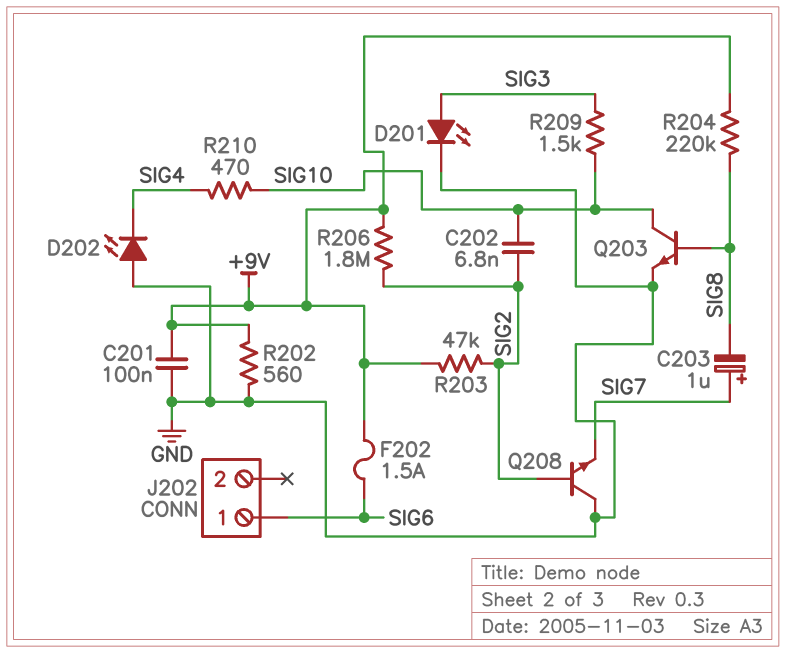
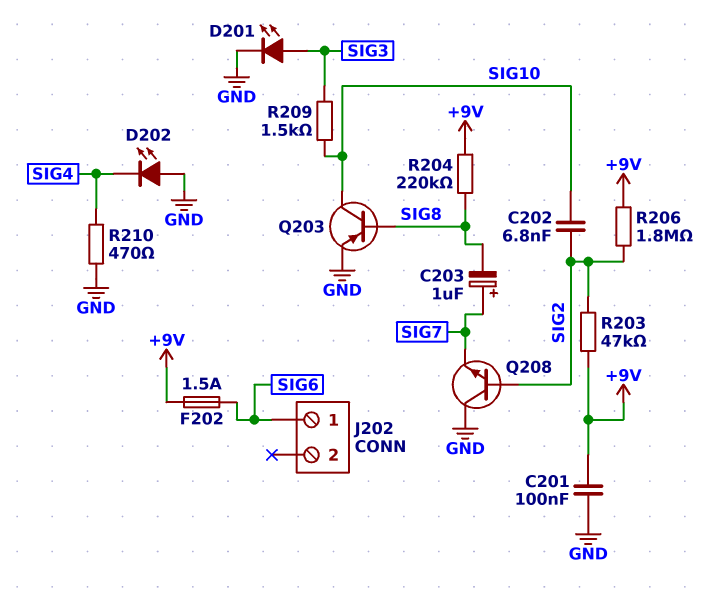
Q203: NPN (B SIG8, C SIG10, E GND) -> PNP (B SIG8, C SIG10, E GND)
R202: 560 (+9V, GND) -> none
R210: 470 (SIG4, SIG10) -> 470 (GND, SIG4)

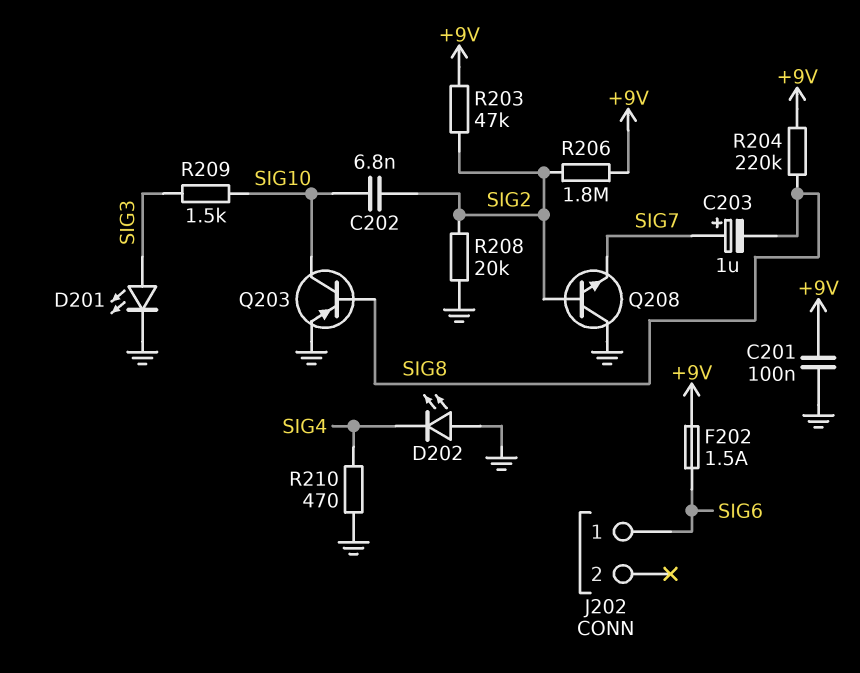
R208: none -> 20k (GND, SIG2)

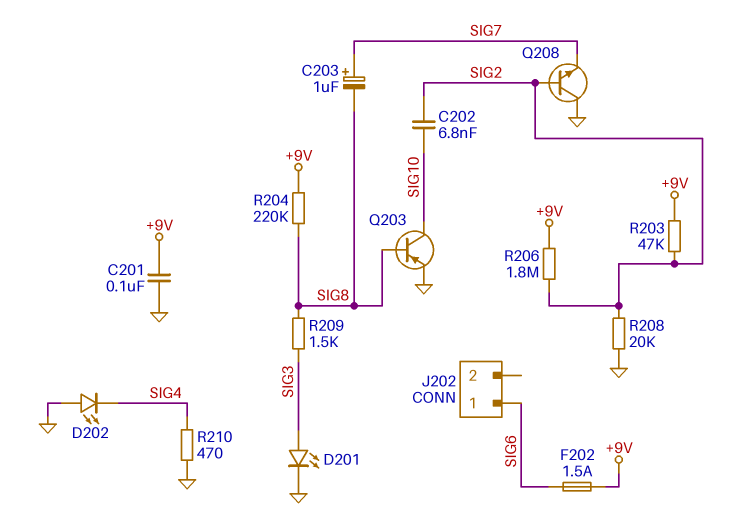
R209: 1.5k (SIG3, SIG10) -> 1.5k (SIG3, SIG8)

